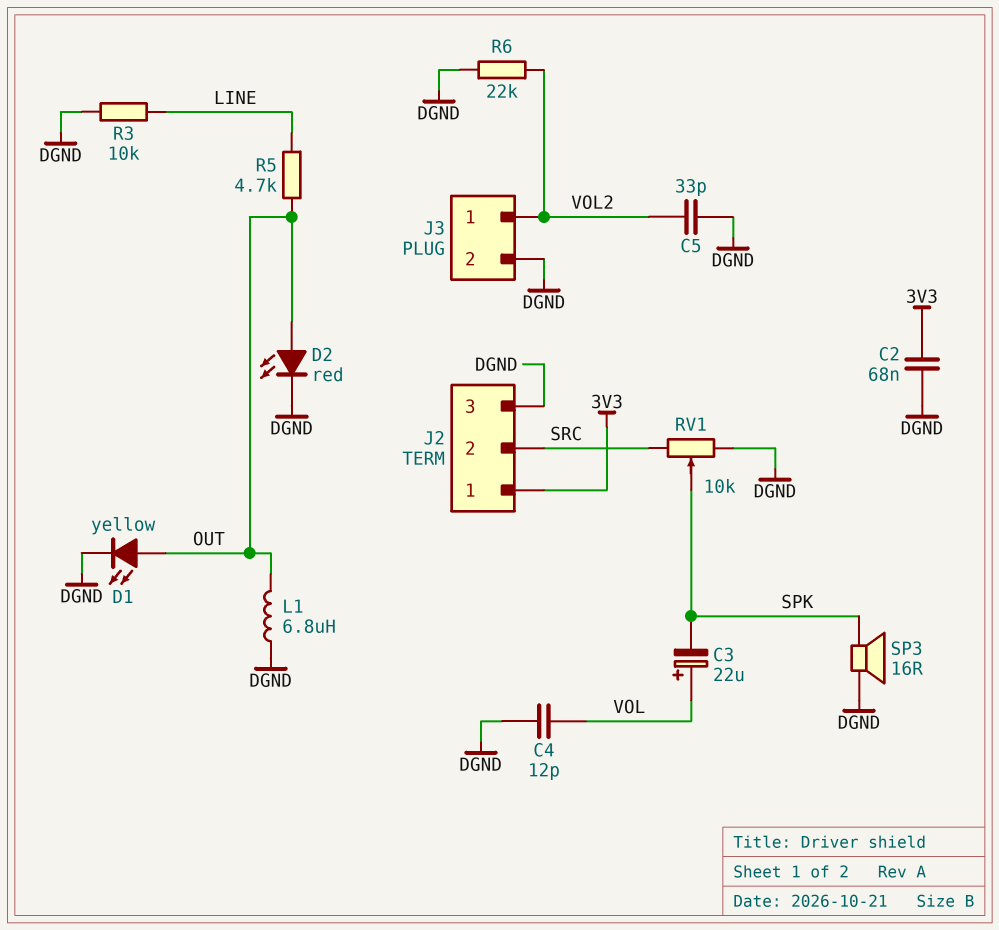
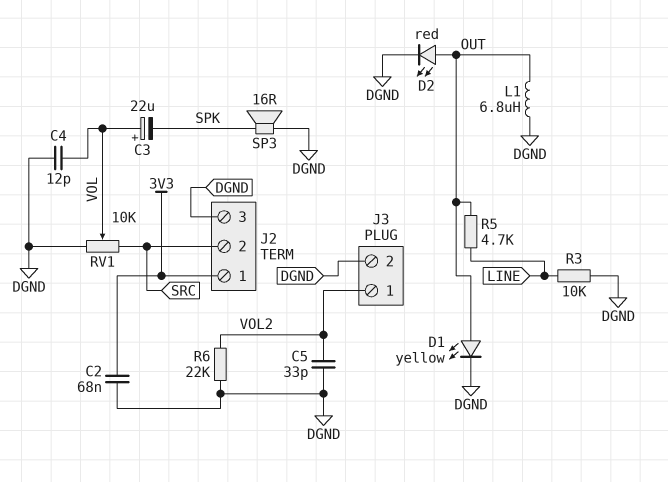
RV1: 10k (DGND, SRC, wiper SPK) -> 10k (DGND, SRC, wiper VOL)

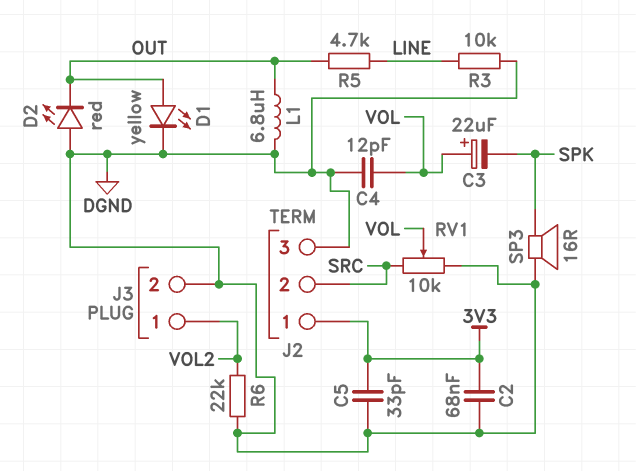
C5: 33pF (DGND, VOL2) -> 33pF (3V3, DGND)
D2: LED red (A OUT, K DGND) -> LED red (A DGND, K OUT)

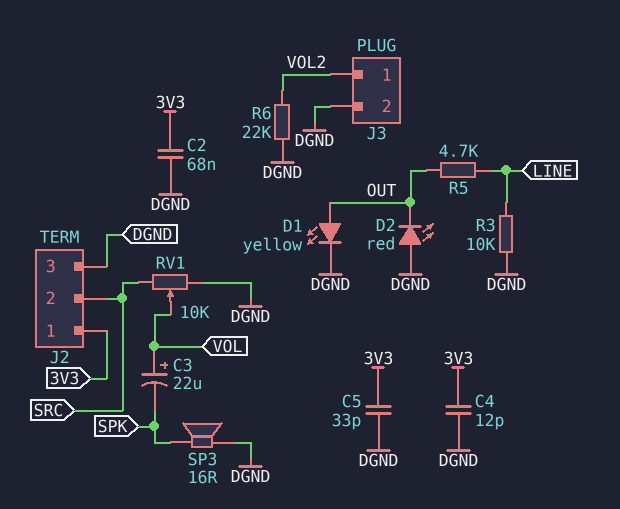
C4: 12pF (DGND, VOL) -> 12pF (3V3, DGND)
L1: 6.8uH (DGND, OUT) -> none

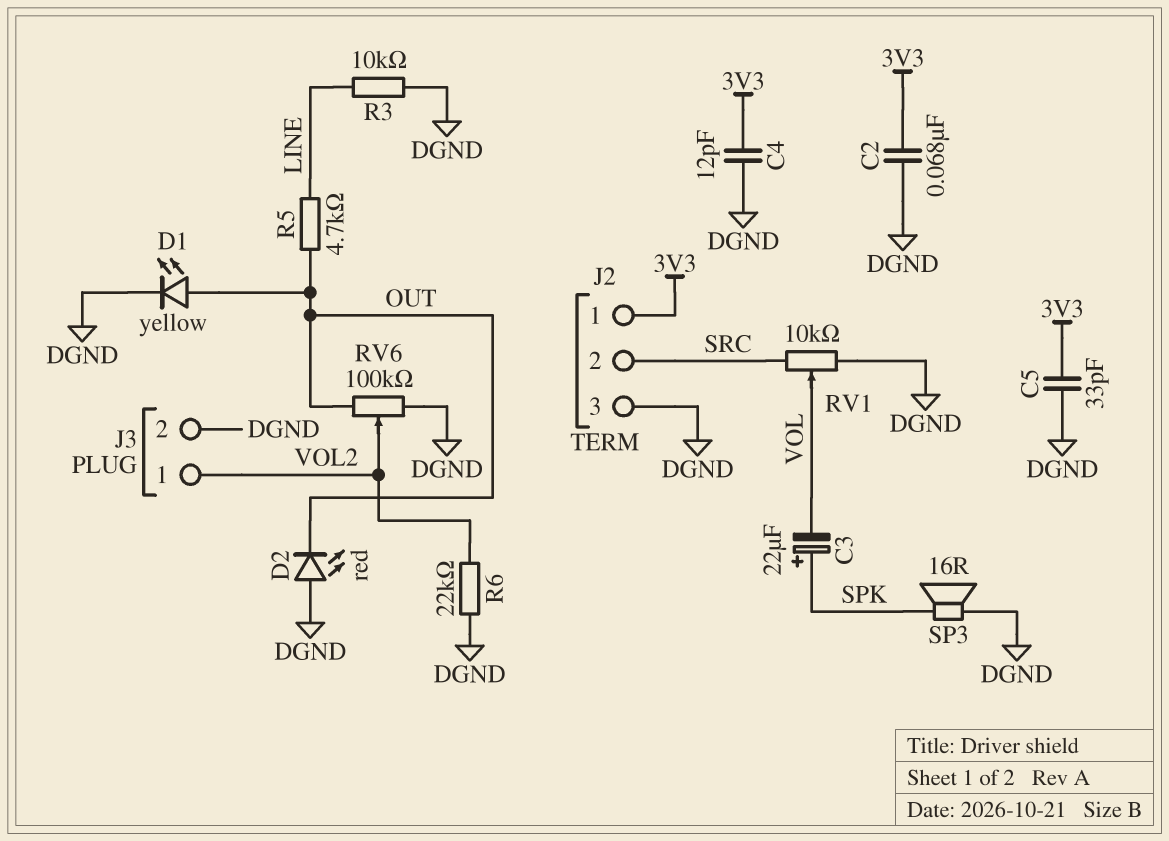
C3: 22uF (plus VOL, minus SPK) -> 22uF (plus SPK, minus VOL)
RV6: none -> 100k (DGND, OUT, wiper VOL2)

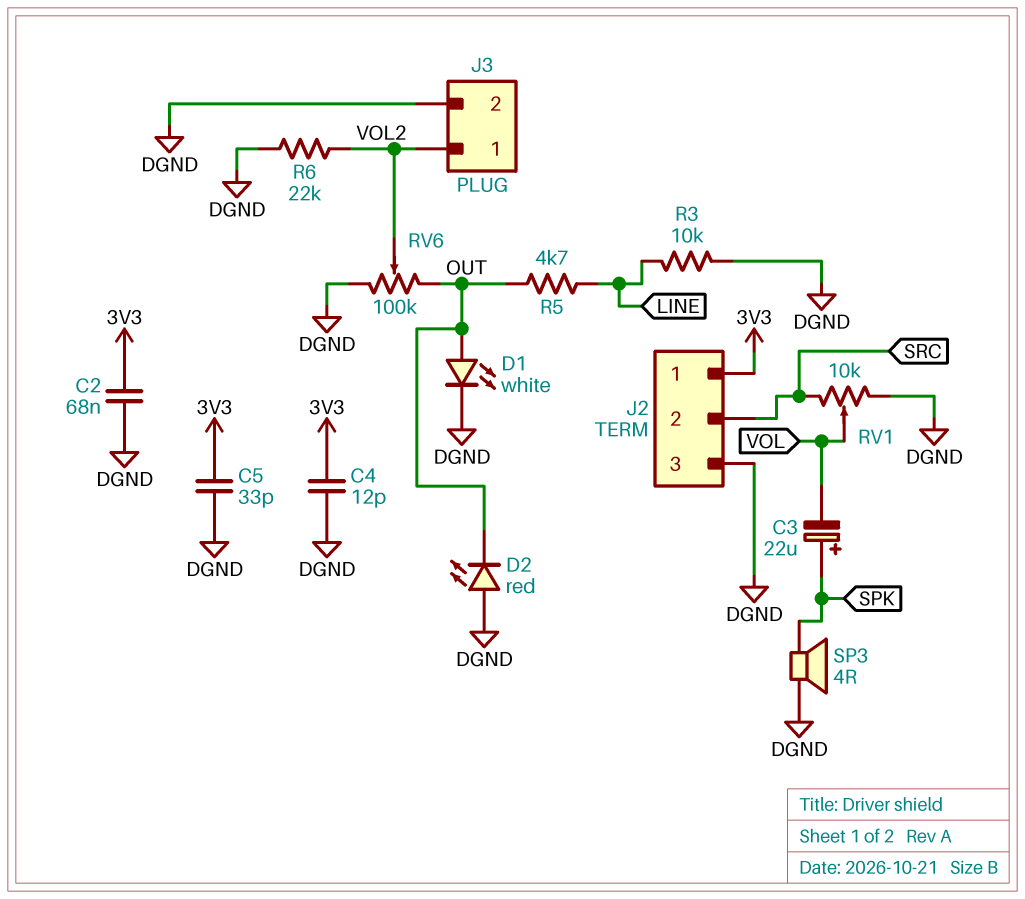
D1: LED yellow (A OUT, K DGND) -> LED white (A OUT, K DGND)
SP3: speaker 16R (DGND, SPK) -> speaker 4R (DGND, SPK)

